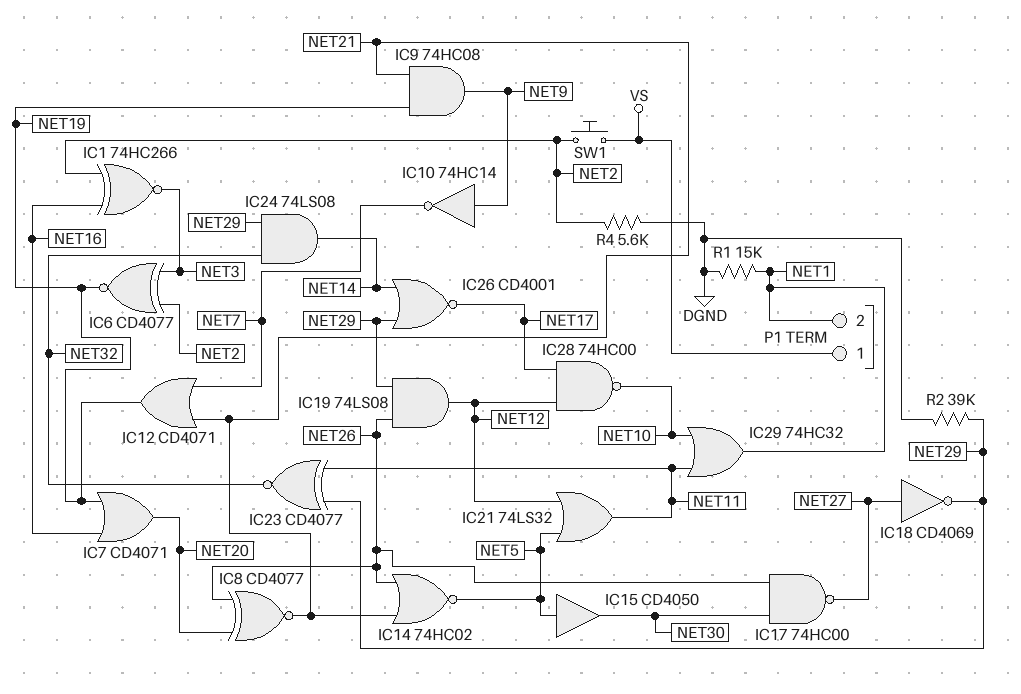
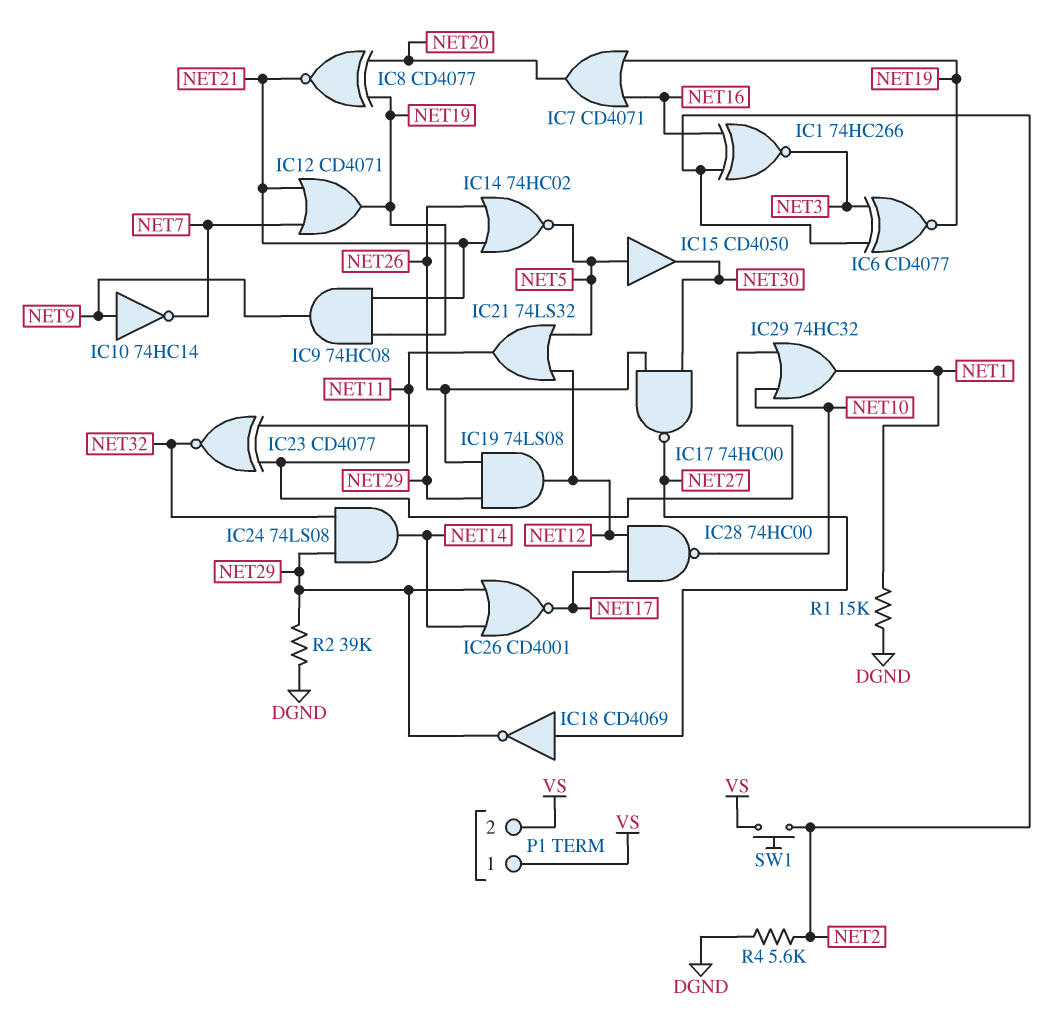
IC8: XNOR CD4077 (in NET20, in NET26, out NET21) -> XNOR CD4077 (in NET19, in NET20, out NET21)
P1 pin 2: NET1 -> VS

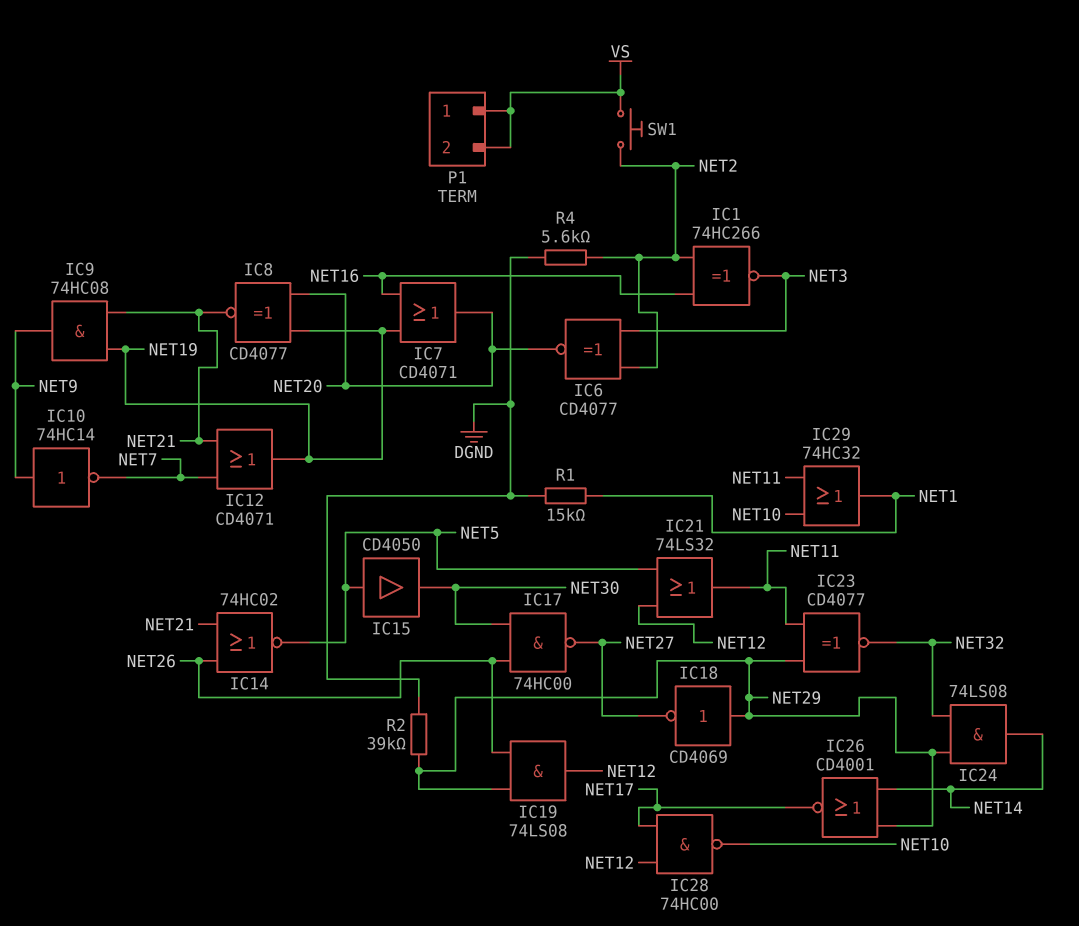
IC6: XNOR CD4077 (in NET2, in NET3, out NET19) -> XNOR CD4077 (in NET2, in NET3, out NET20)
IC18: NOT CD4069 (in NET27, out NET29) -> NOT CD4069 (in NET29, out NET27)

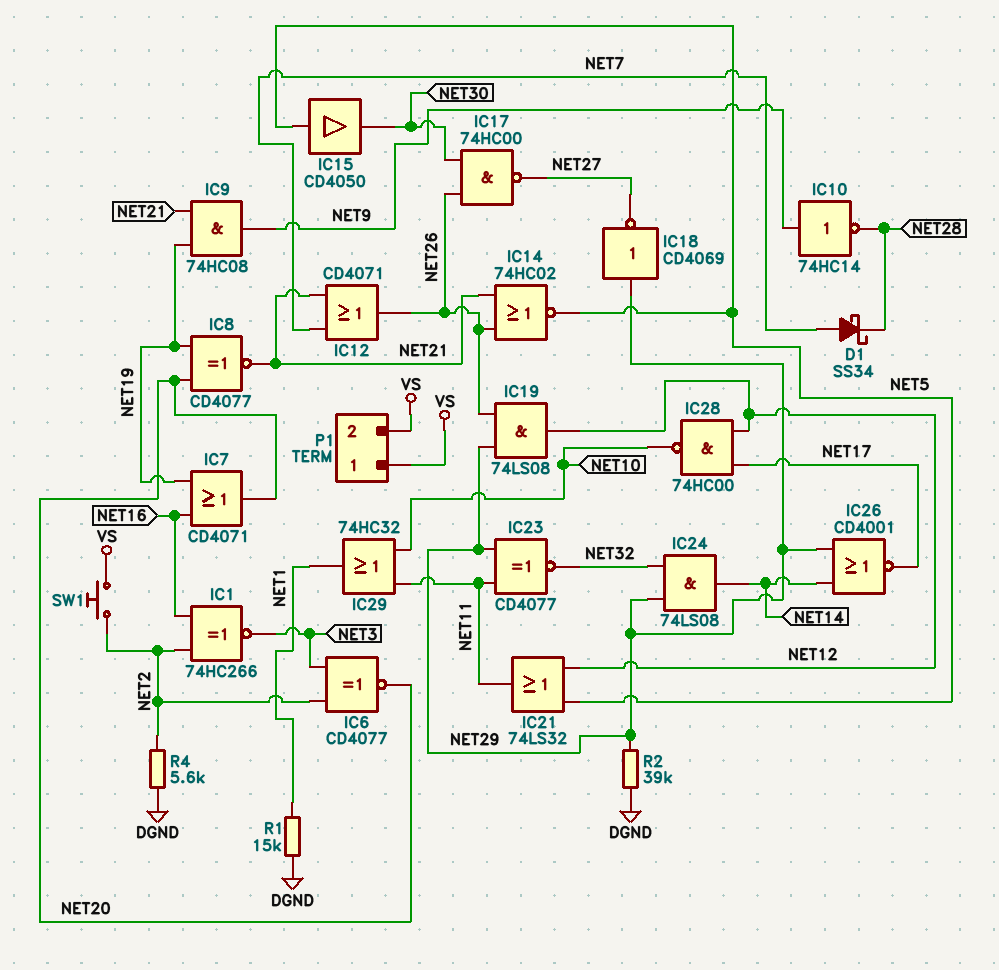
D1: none -> schottky SS34 (A NET7, K NET28)
IC10: NOT 74HC14 (in NET9, out NET7) -> NOT 74HC14 (in NET9, out NET28)
IC12: OR CD4071 (in NET7, in NET21, out NET19) -> OR CD4071 (in NET7, in NET21, out NET26)

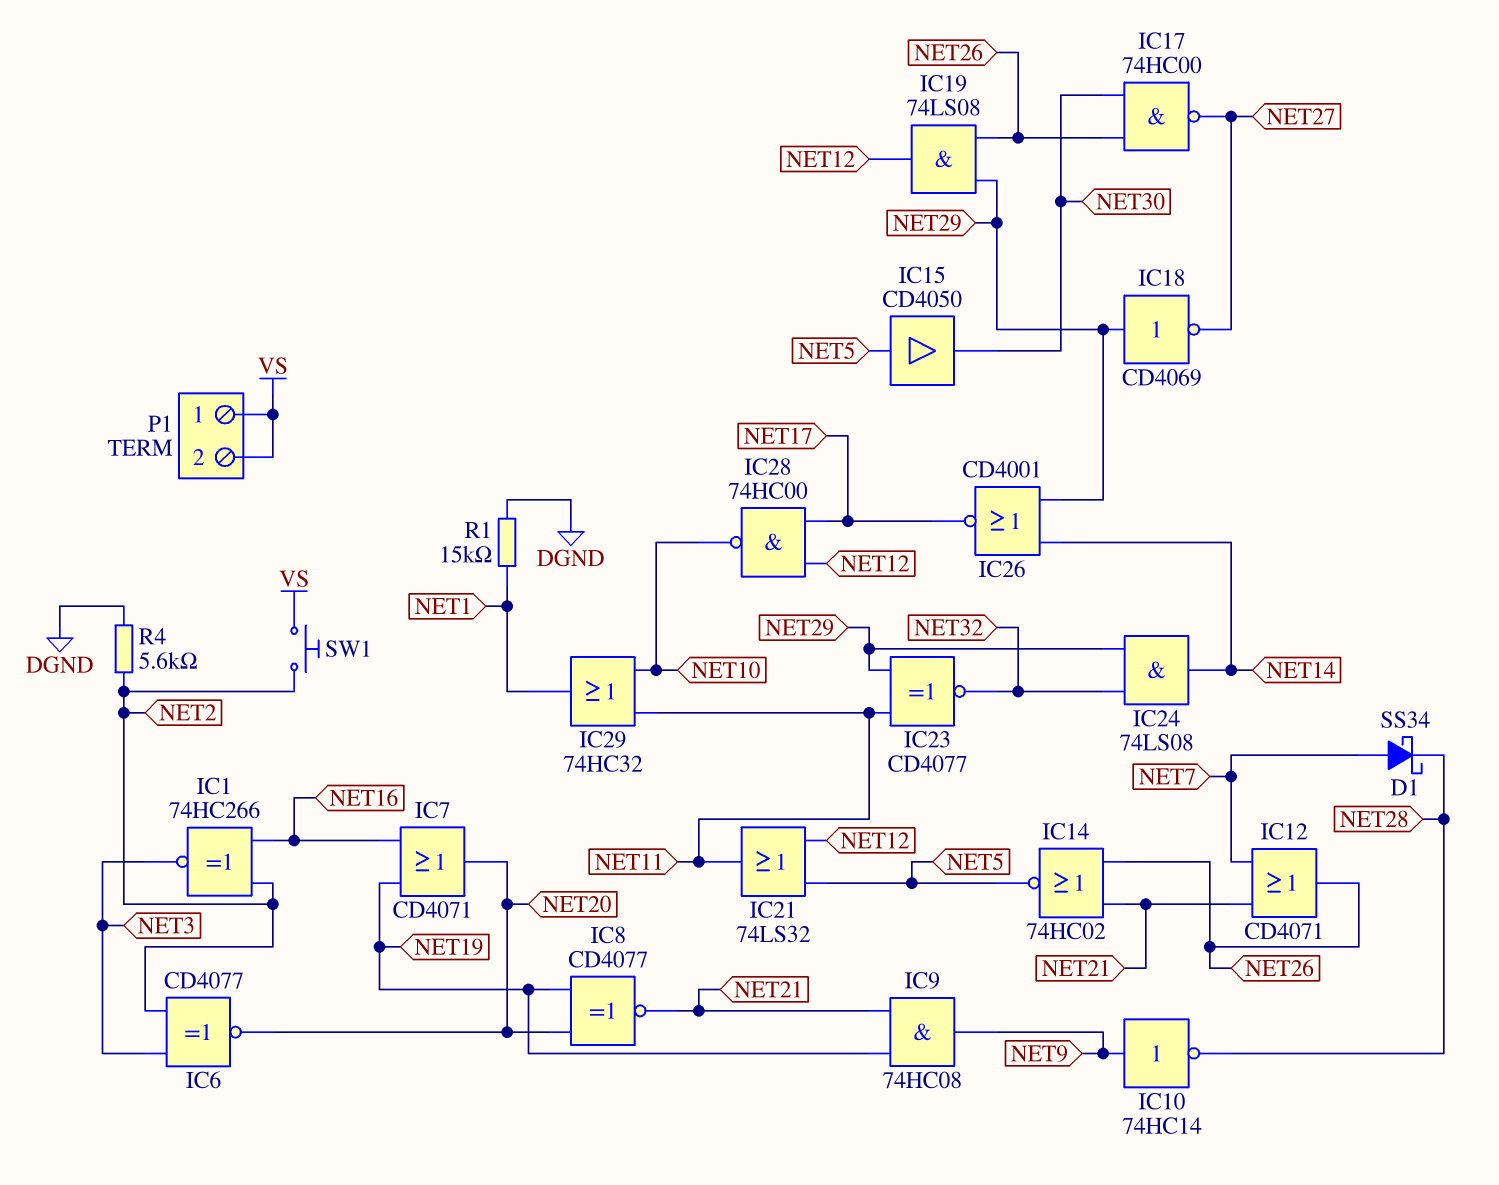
R2: 39k (DGND, NET29) -> none

